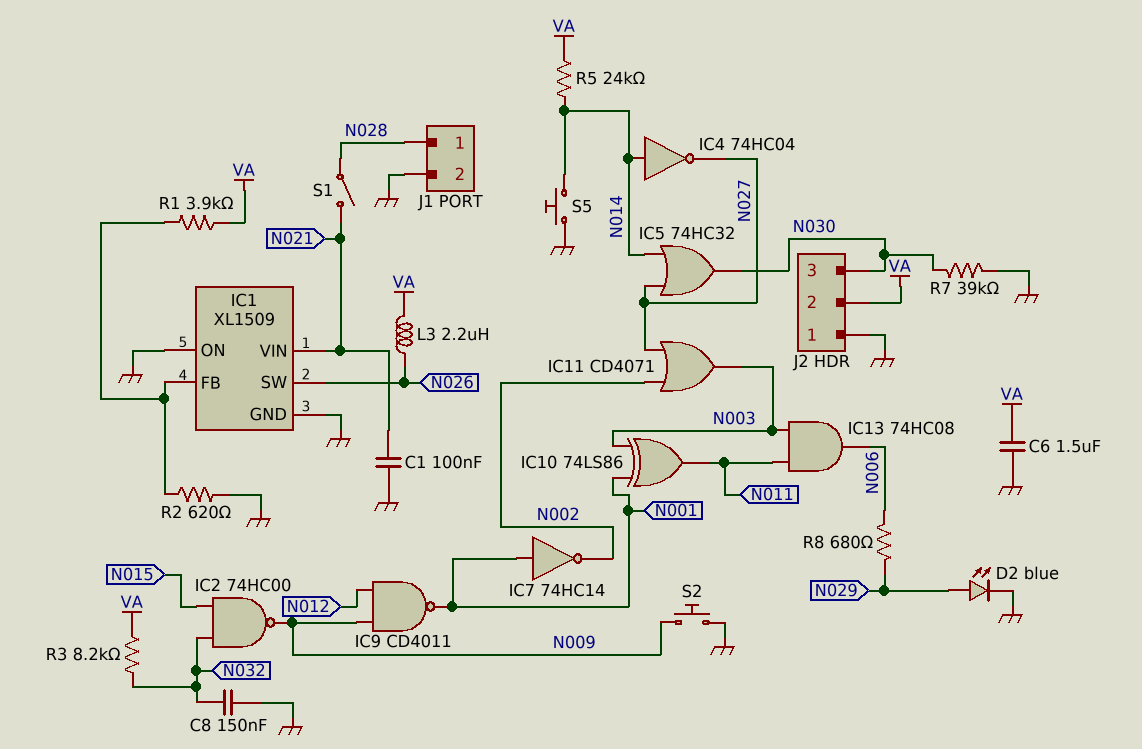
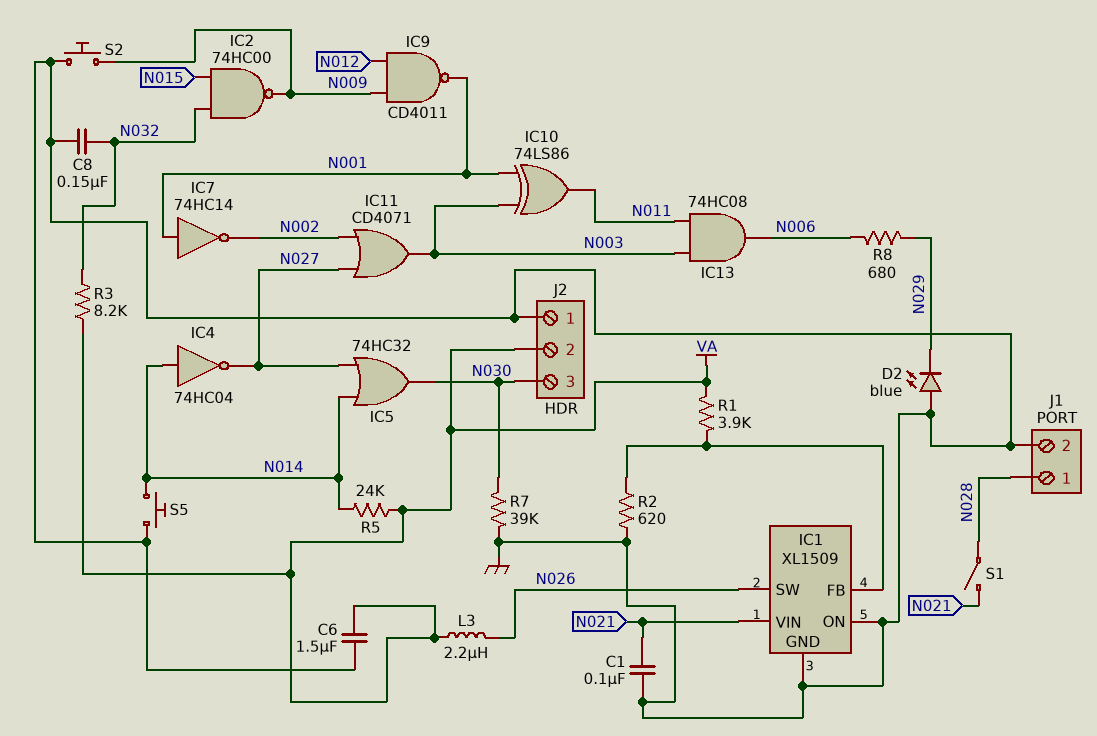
D2: LED blue (A N029, K GND) -> LED blue (A GND, K N029)

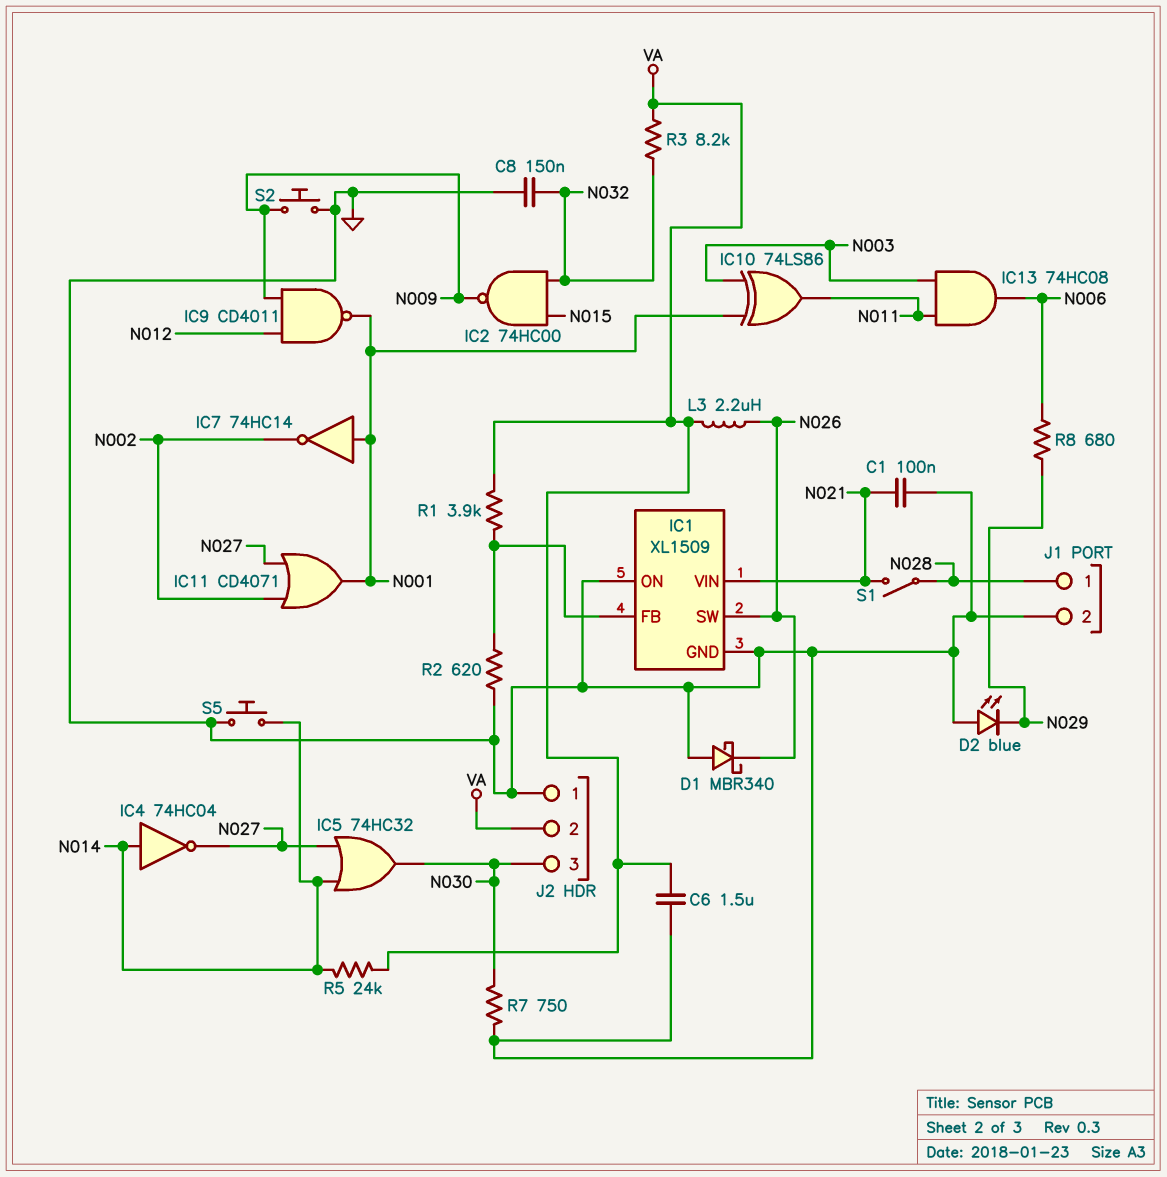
D1: none -> schottky MBR340 (A GND, K N026)
IC11: OR CD4071 (in N002, in N027, out N003) -> OR CD4071 (in N002, in N027, out N001)
R7: 39k (GND, N030) -> 750 (GND, N030)

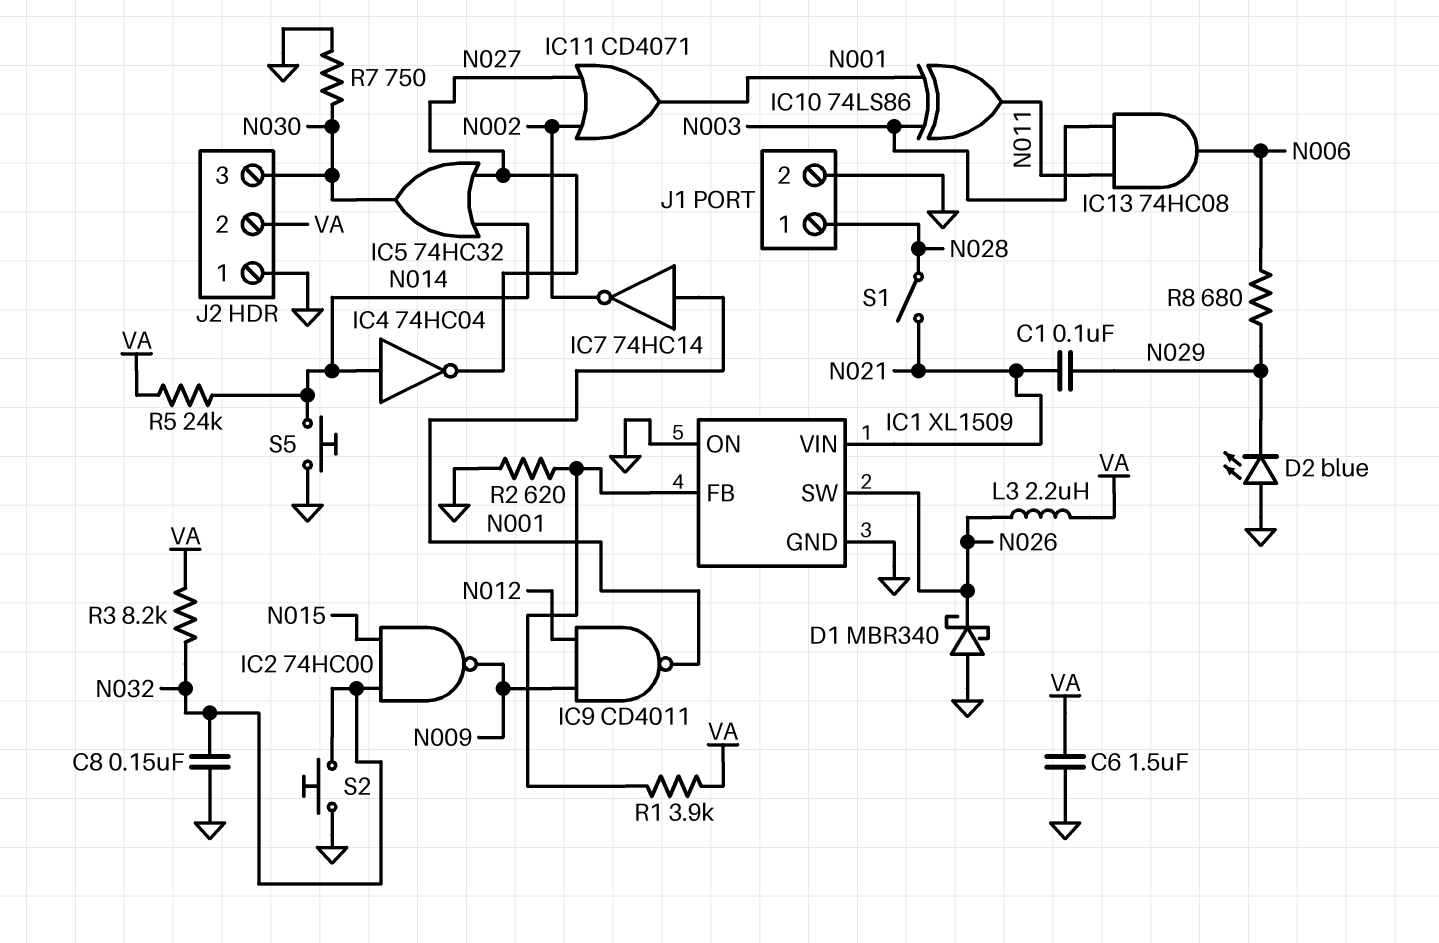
C1: 100nF (GND, N021) -> 100nF (N021, N029)
S2: button (GND, N009) -> button (GND, N032)

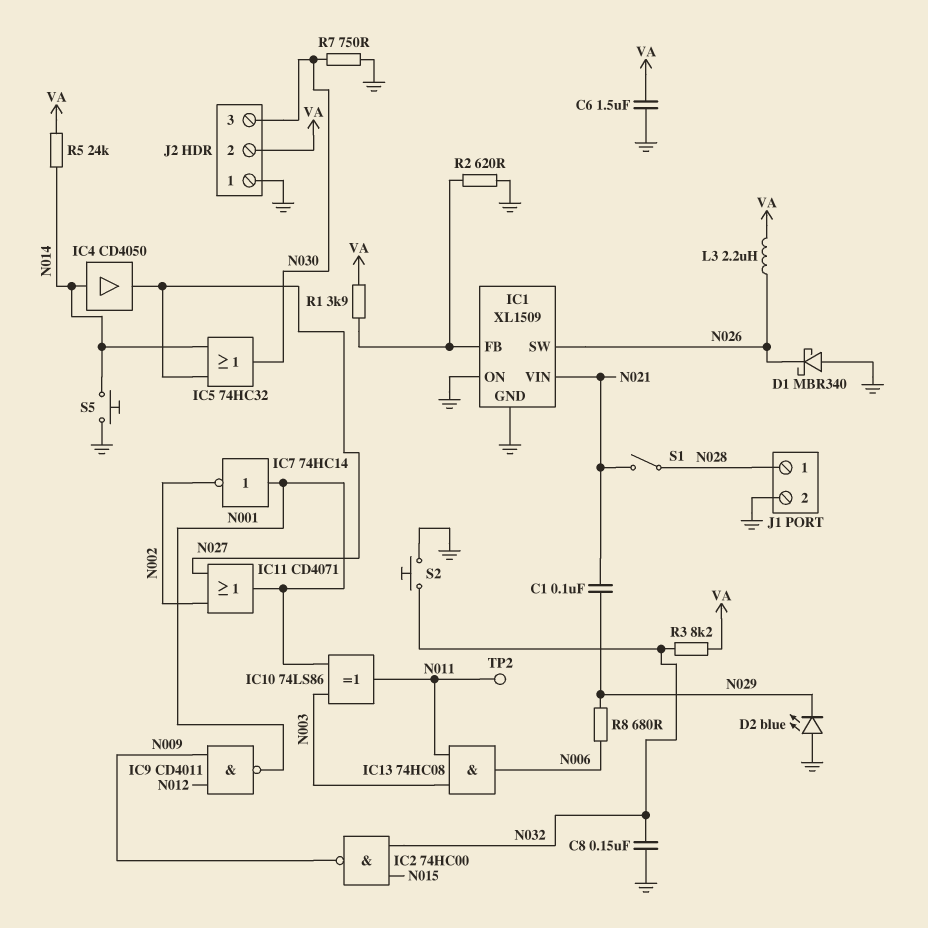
IC4: NOT 74HC04 (in N014, out N027) -> buffer CD4050 (in N014, out N027)
TP2: none -> test point (N011)

